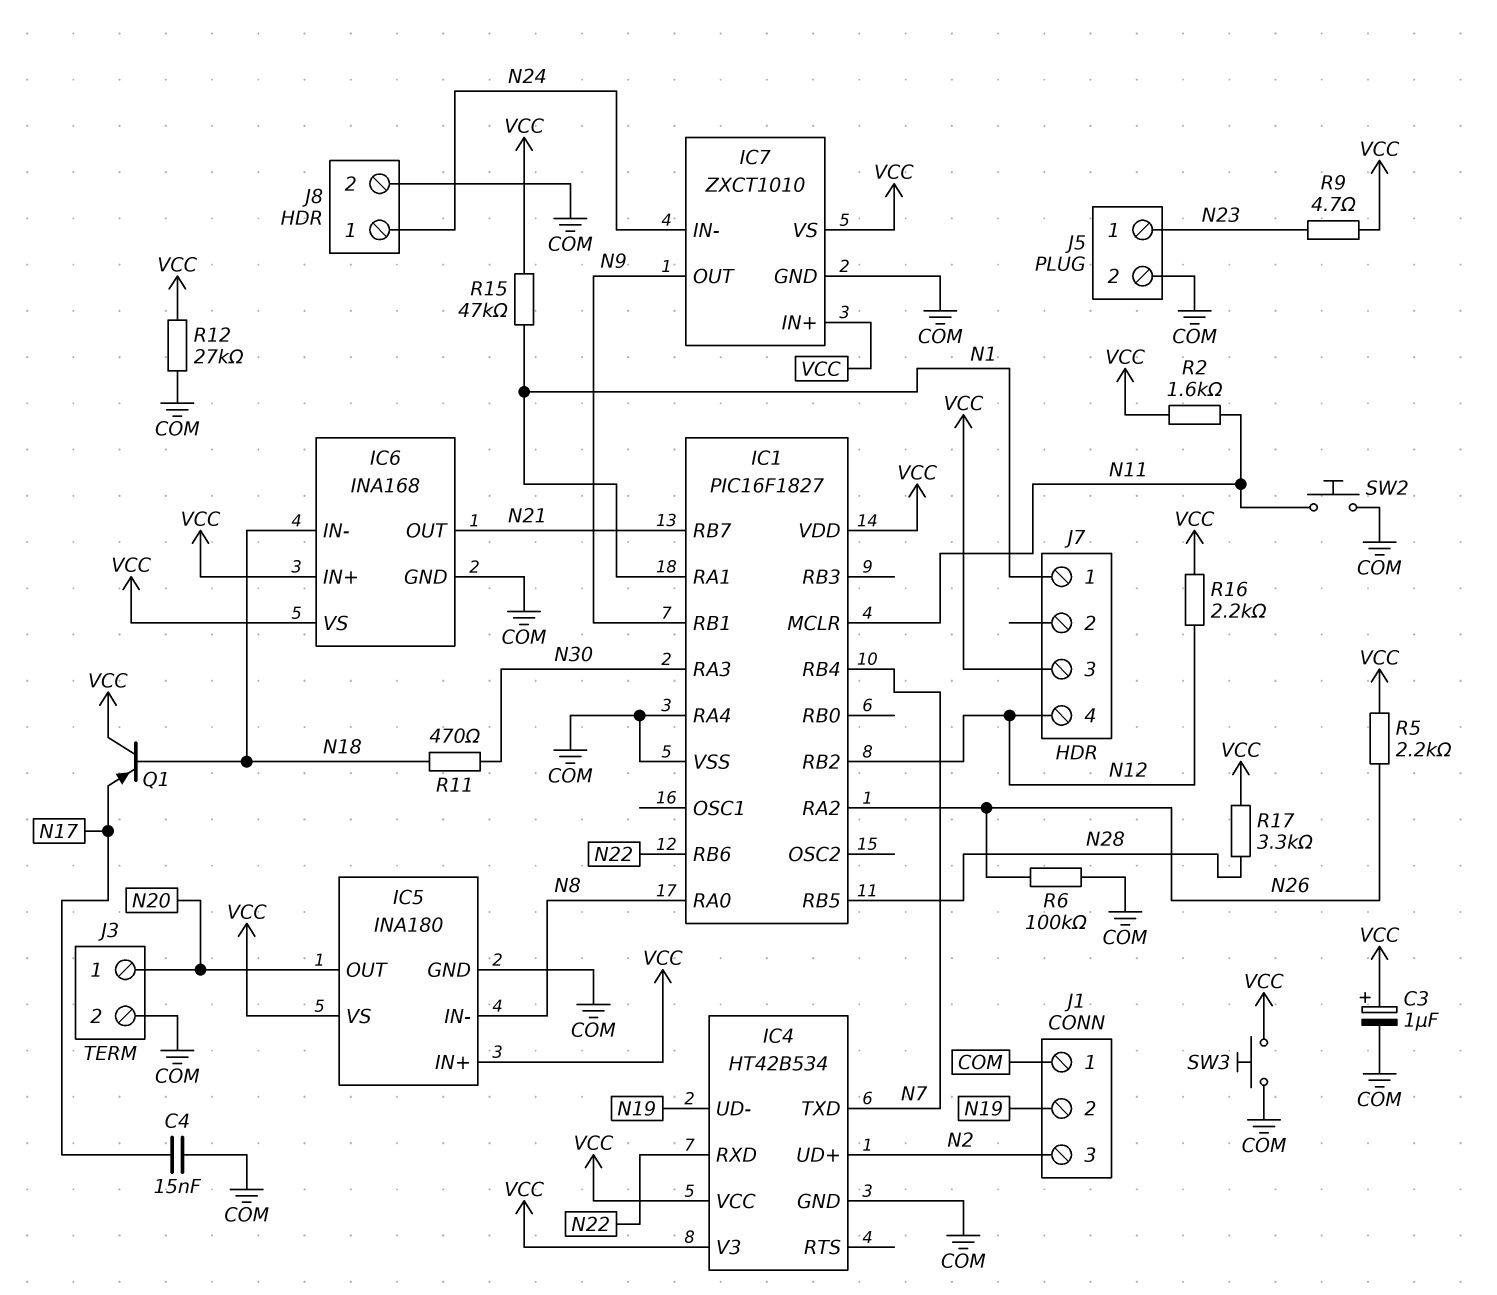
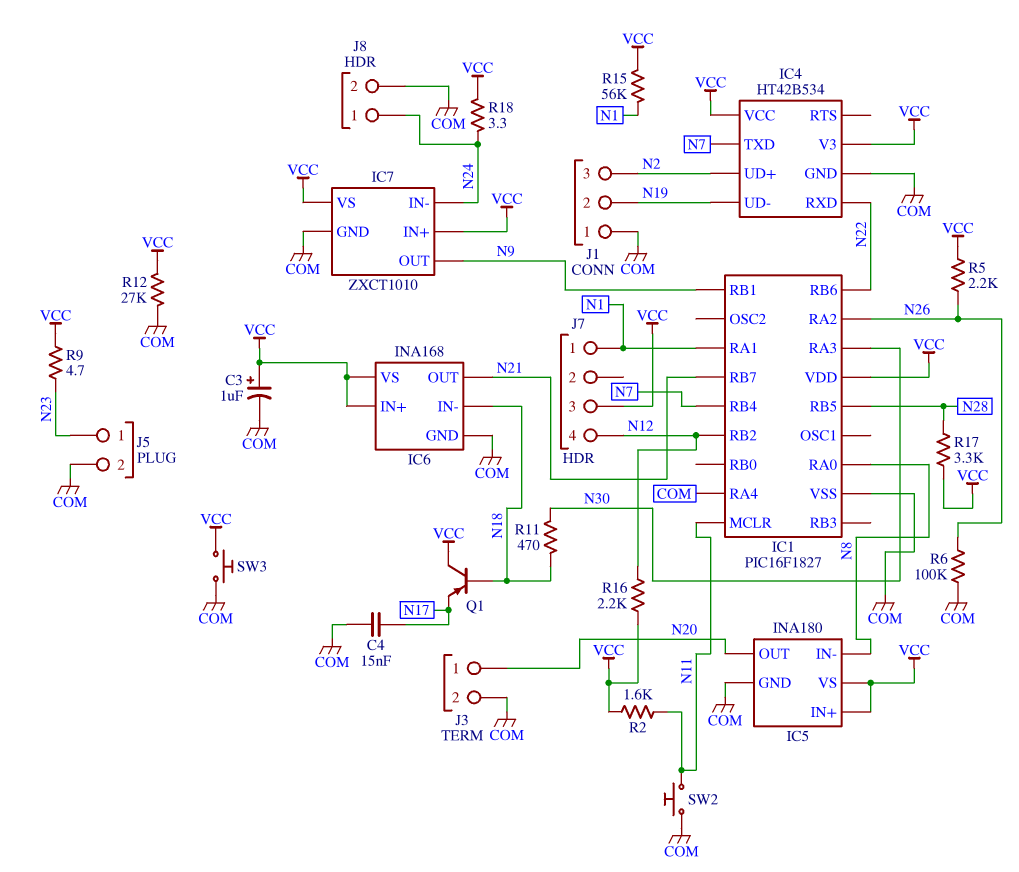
R15: 47k (N1, VCC) -> 56k (N1, VCC)
R18: none -> 3.3 (N24, VCC)

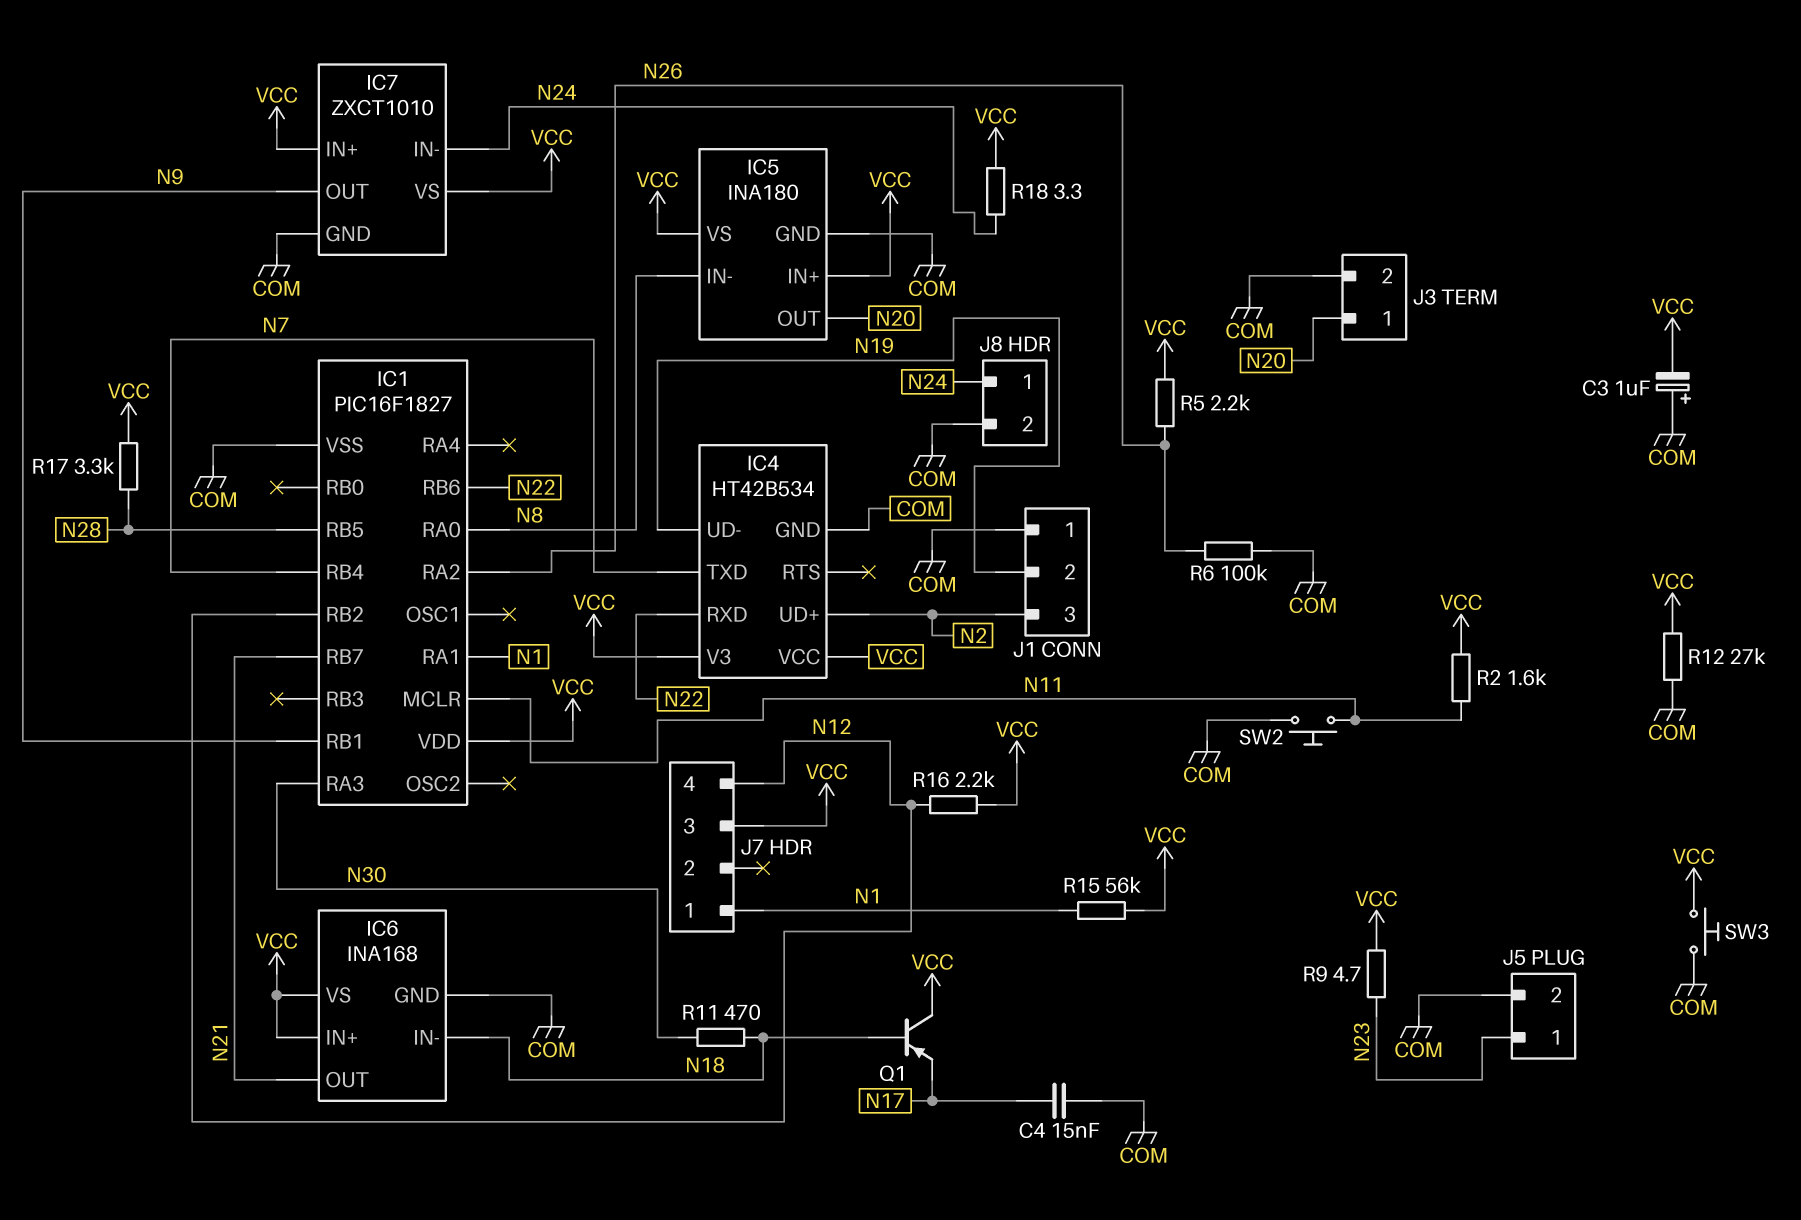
C3: 1uF (plus VCC, minus COM) -> 1uF (plus COM, minus VCC)
IC1 pin RA4: COM -> none

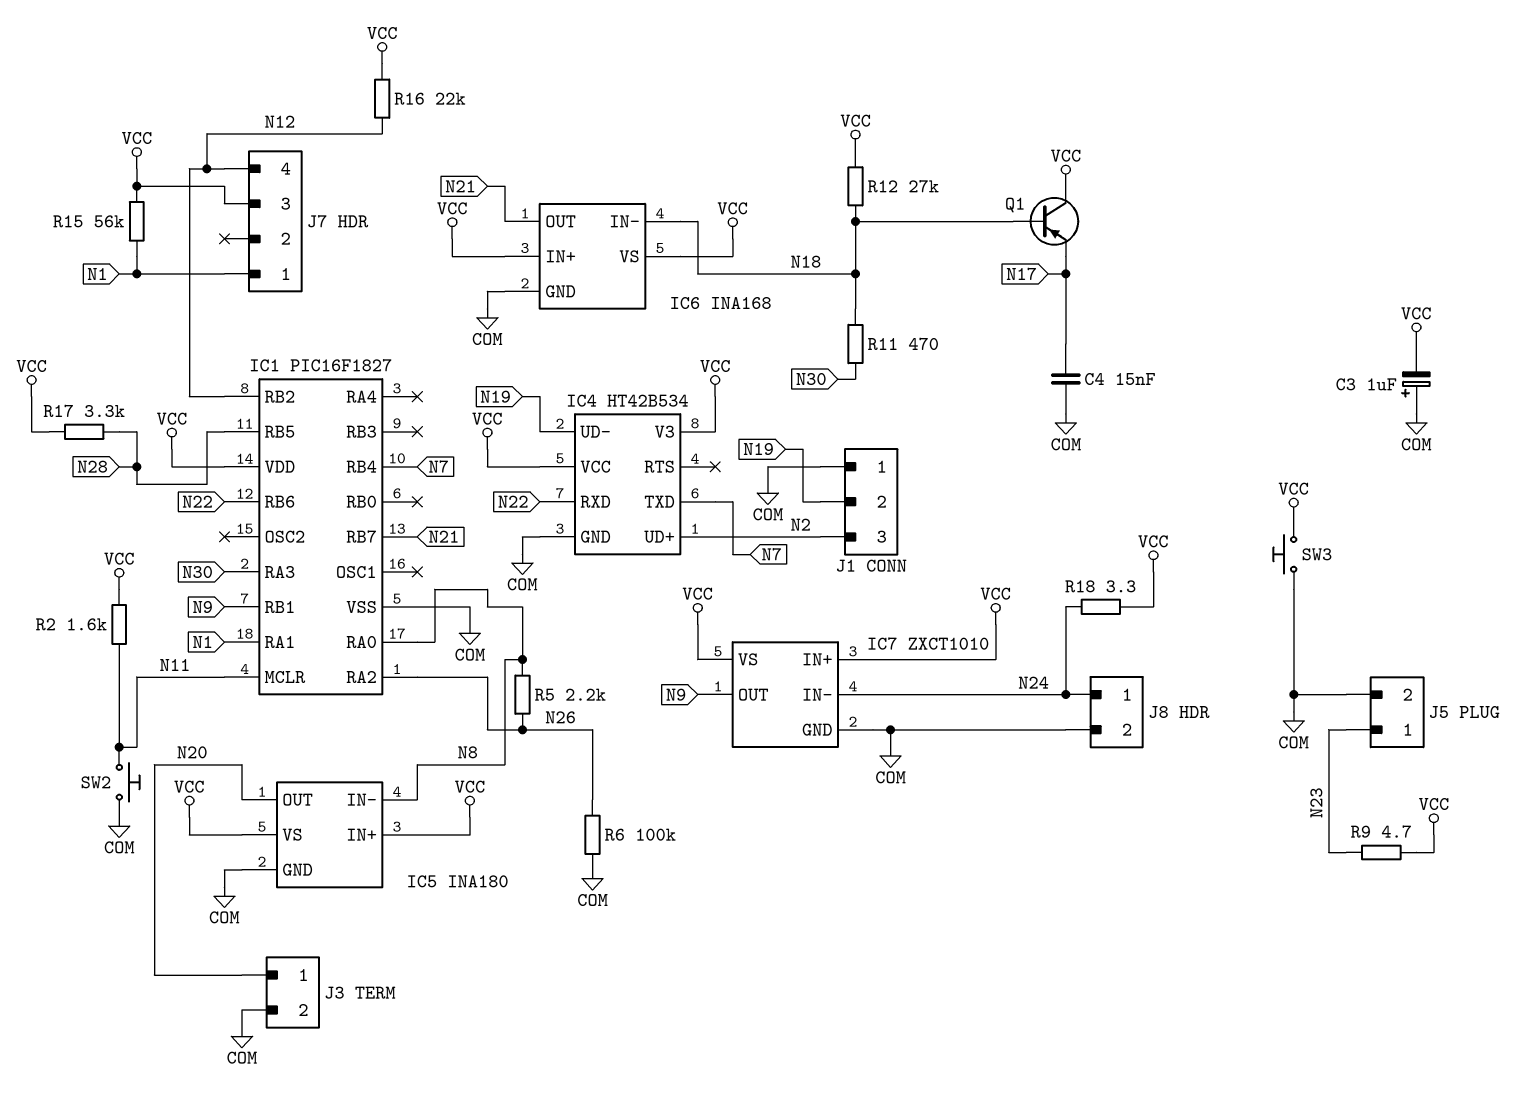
R5: 2.2k (N26, VCC) -> 2.2k (N8, N26)
R12: 27k (COM, VCC) -> 27k (N18, VCC)
R16: 2.2k (N12, VCC) -> 22k (N12, VCC)

